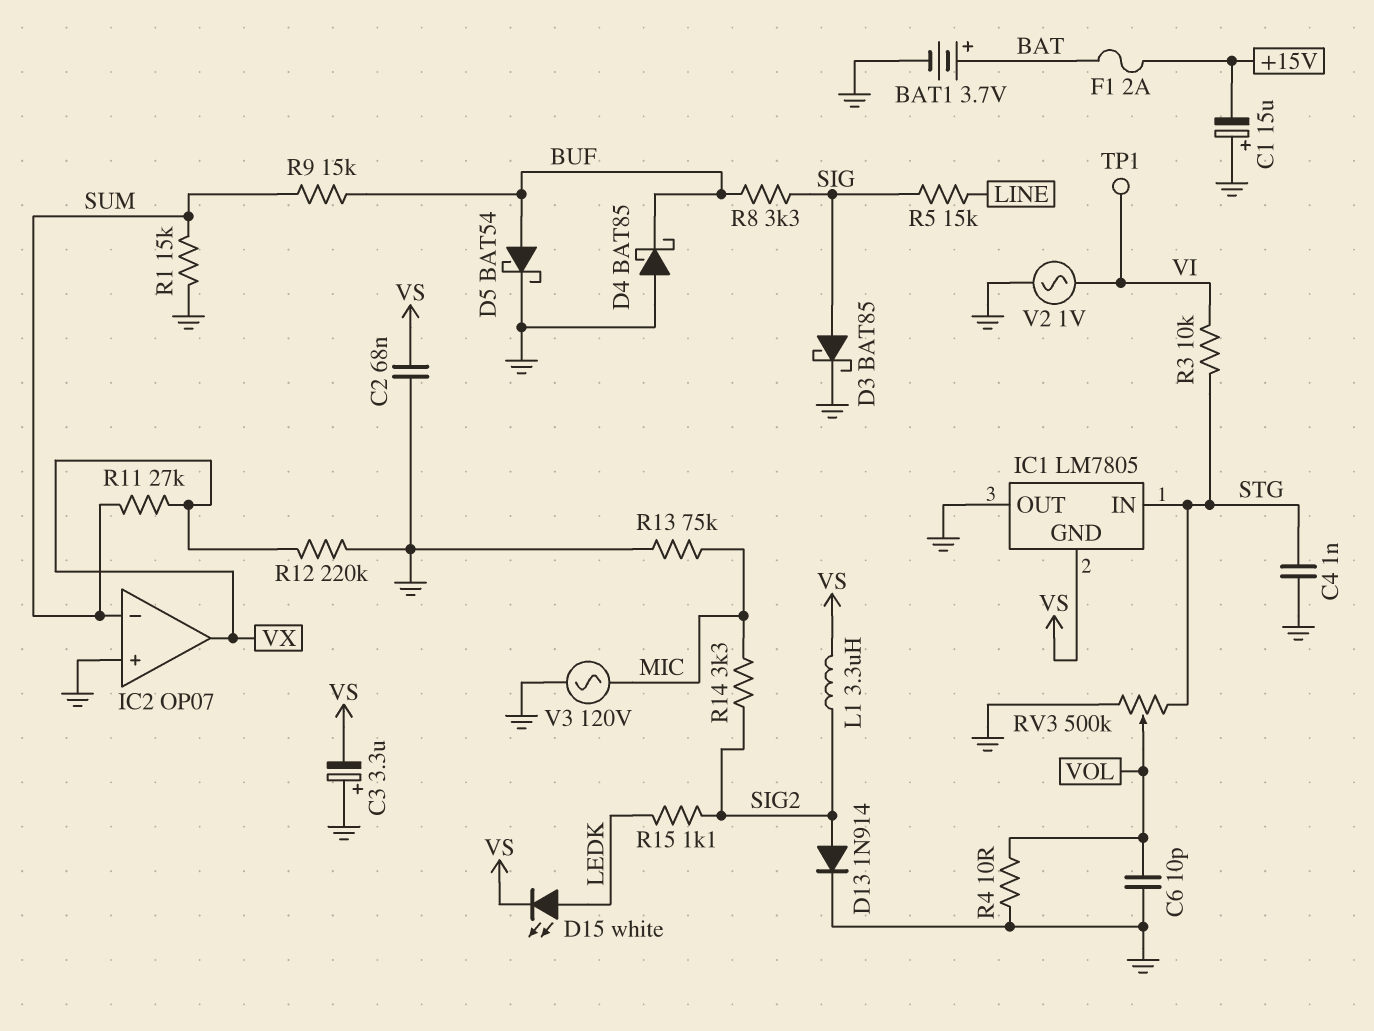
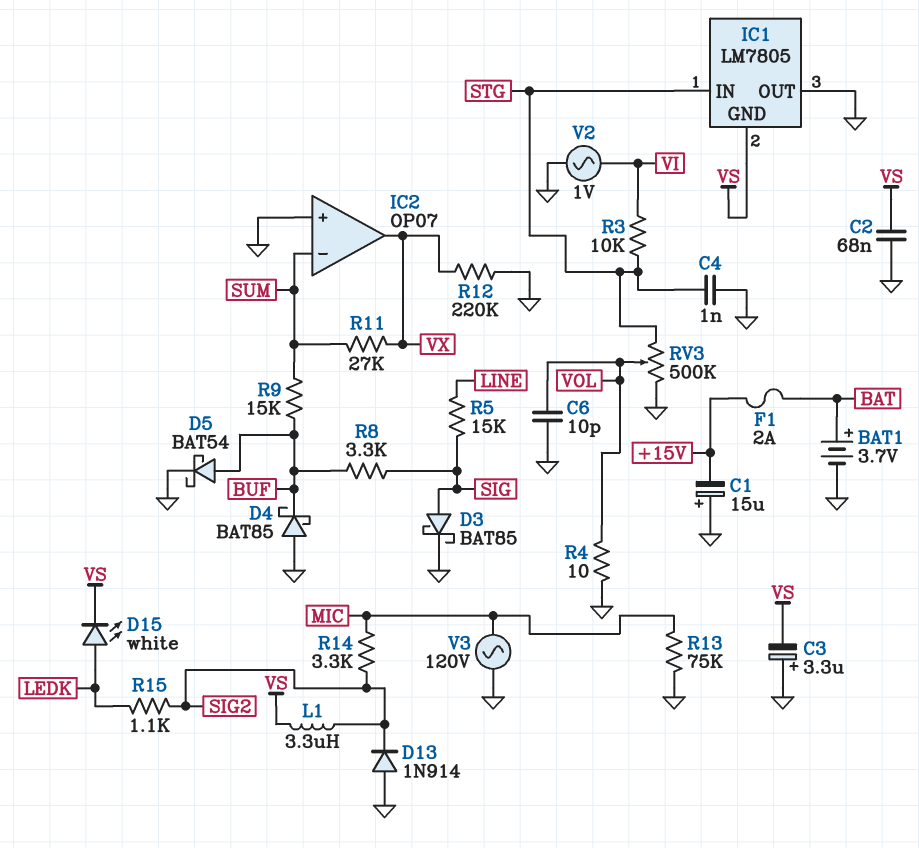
D13: diode 1N914 (A SIG2, K GND) -> diode 1N914 (A GND, K SIG2)
R1: 15k (GND, SUM) -> none
TP1: test point (VI) -> none

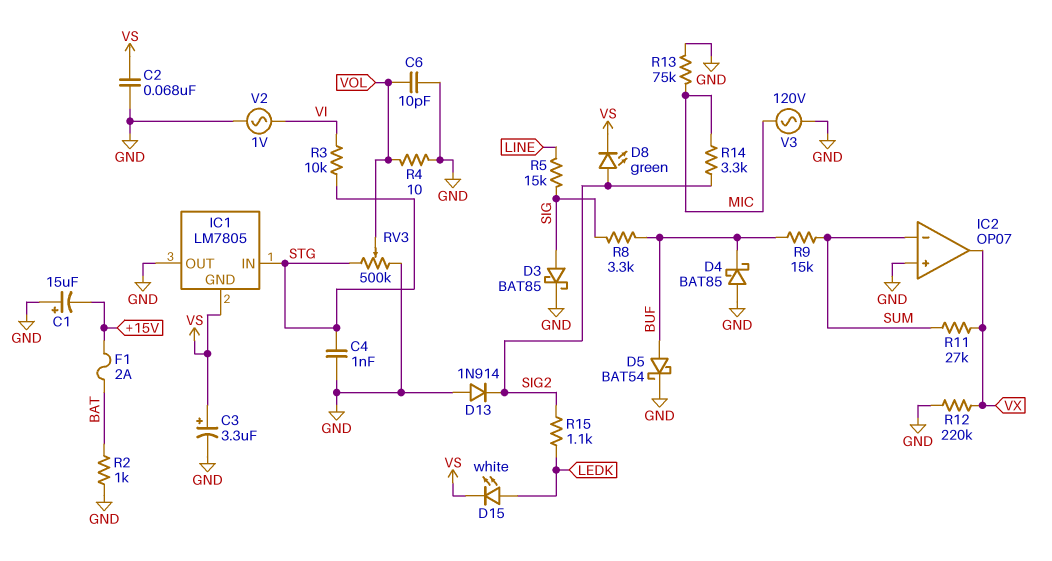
BAT1: 3.7V (plus BAT, minus GND) -> none
C3: 3.3uF (plus GND, minus VS) -> 3.3uF (plus VS, minus GND)
D8: none -> LED green (A SIG2, K VS)
L1: 3.3uH (SIG2, VS) -> none
R2: none -> 1k (BAT, GND)

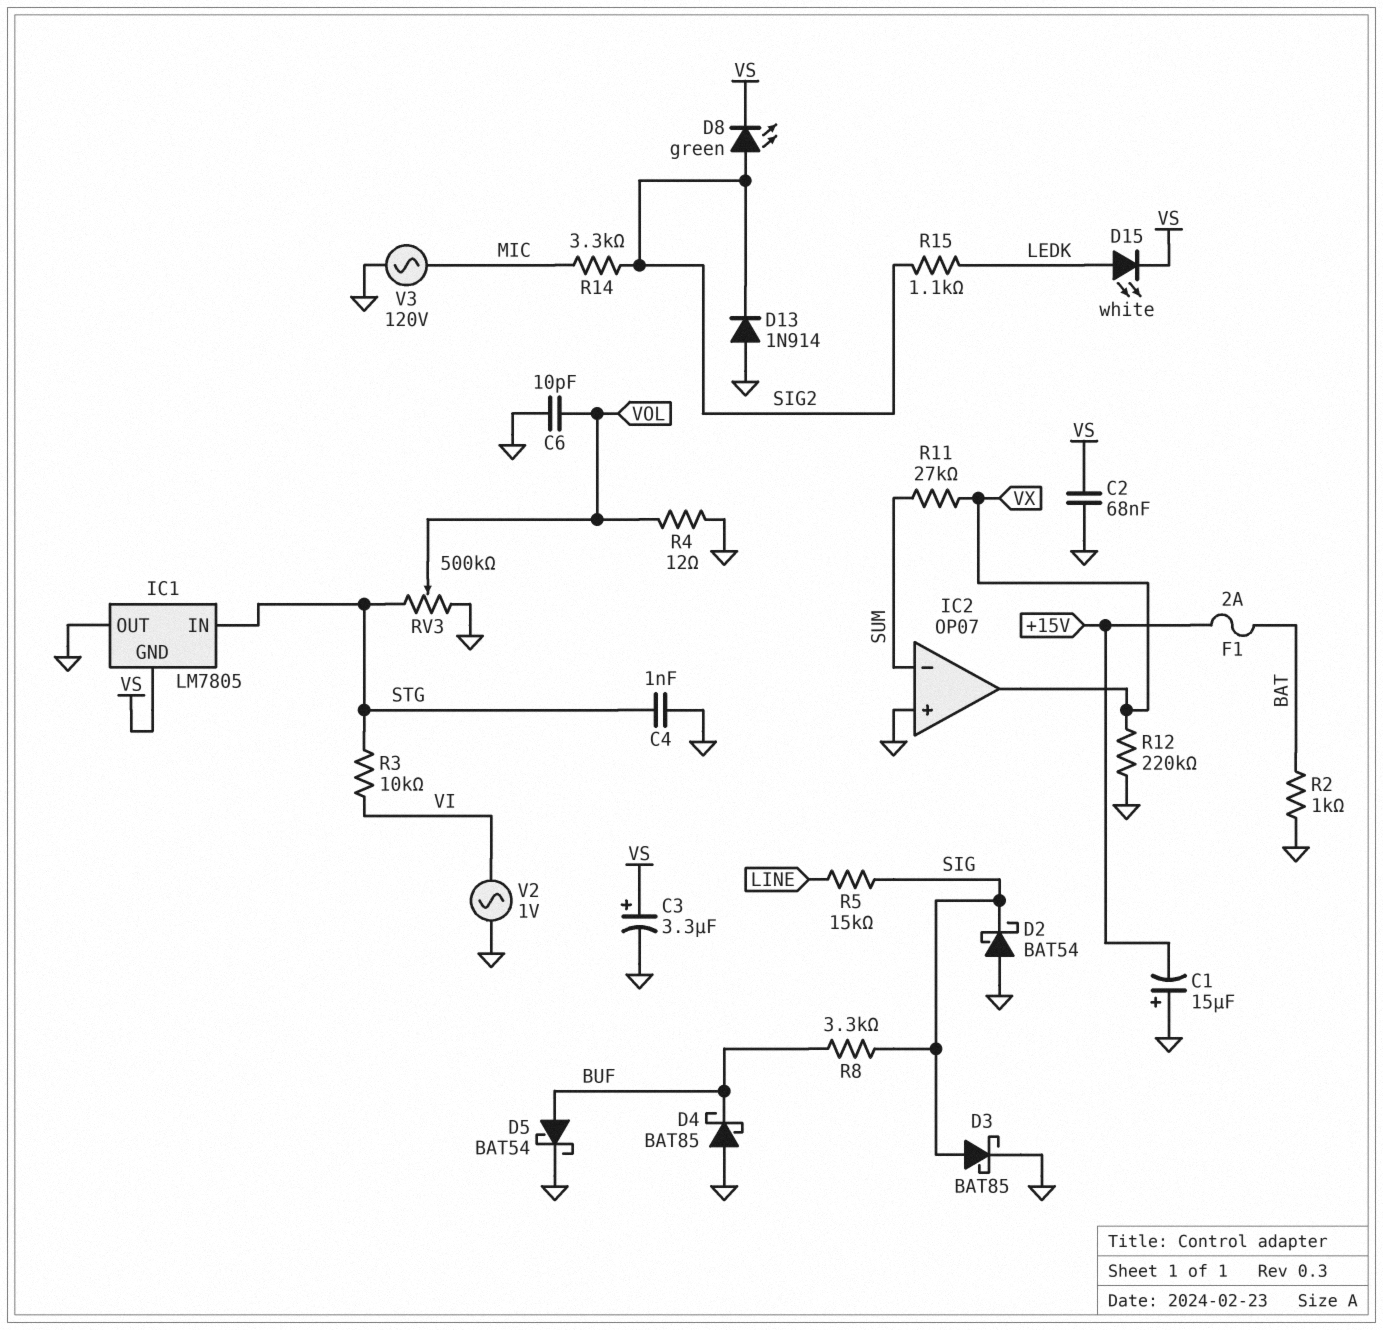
D2: none -> schottky BAT54 (A GND, K SIG)
R4: 10 (GND, VOL) -> 12 (GND, VOL)
R9: 15k (BUF, SUM) -> none
R13: 75k (GND, MIC) -> none

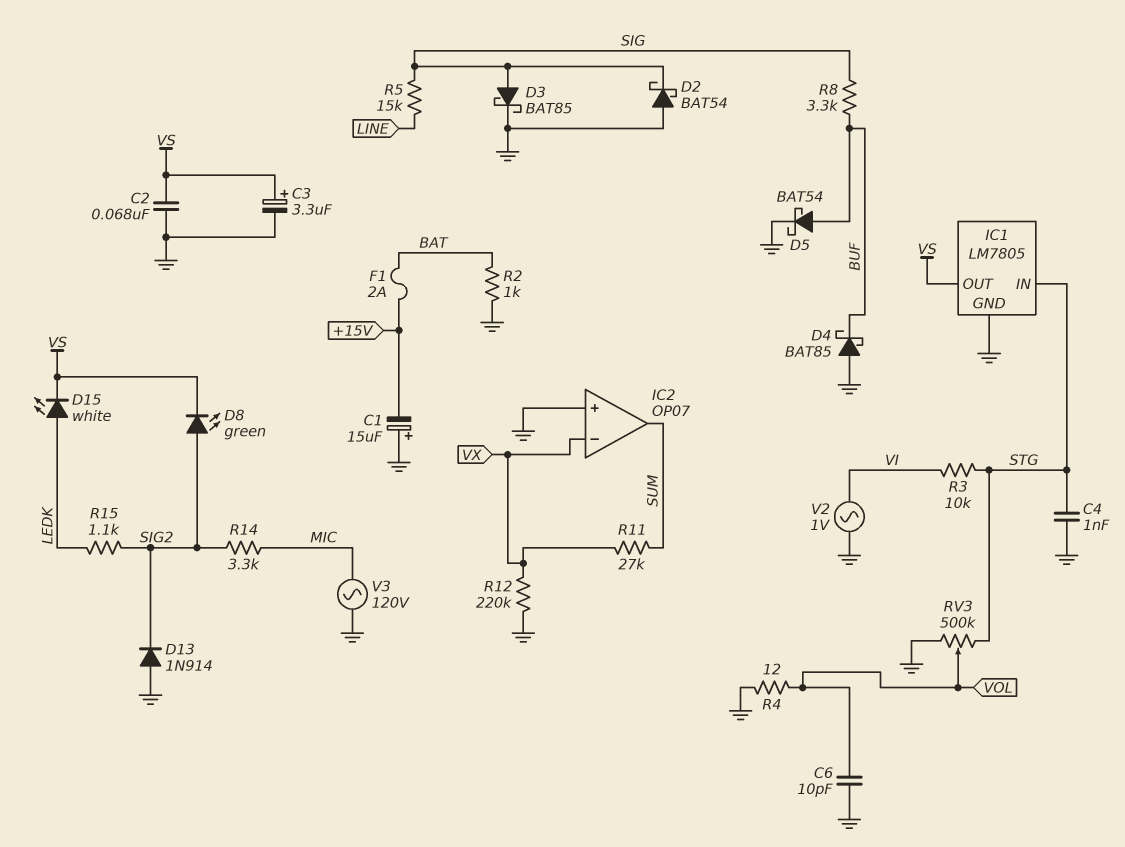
IC1 pin GND: VS -> GND
IC1 pin OUT: GND -> VS
IC2 pin in-: SUM -> VX
IC2 pin out: VX -> SUM

